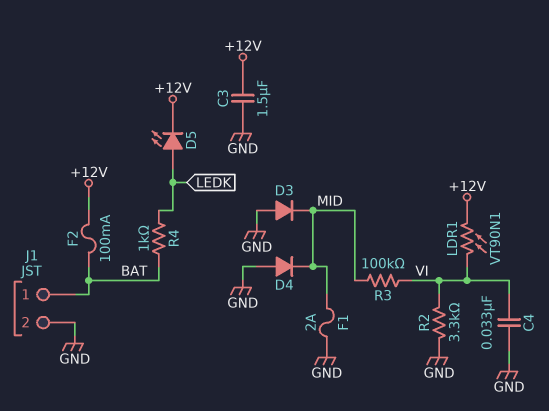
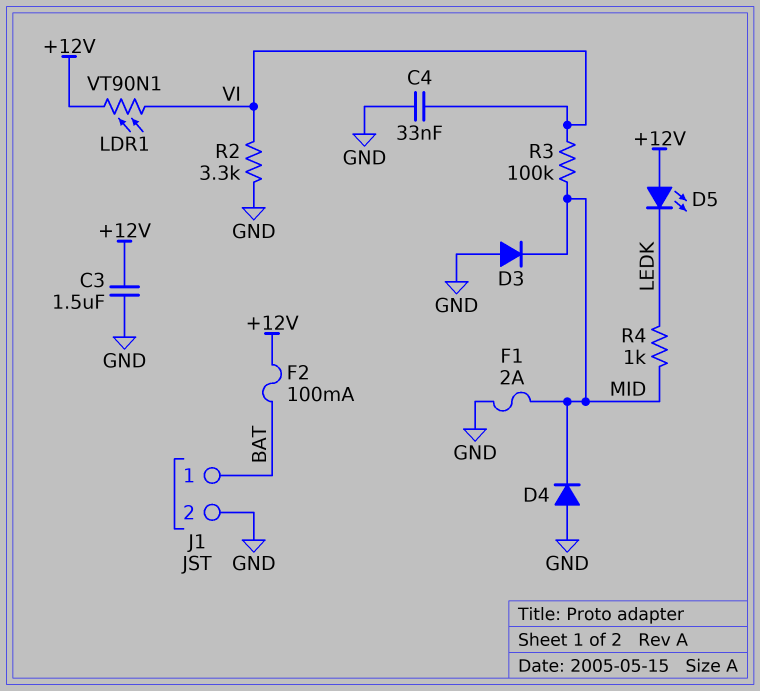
D5: LED (A LEDK, K +12V) -> LED (A +12V, K LEDK)
R4: 1k (BAT, LEDK) -> 1k (LEDK, MID)

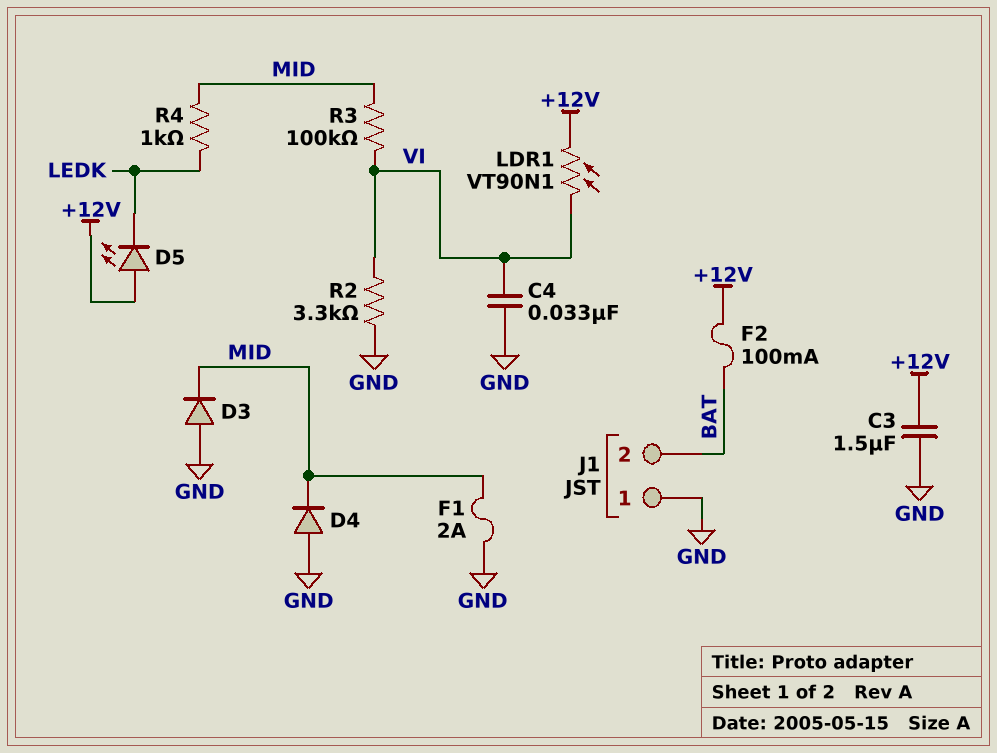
J1 pin 1: BAT -> GND
J1 pin 2: GND -> BAT

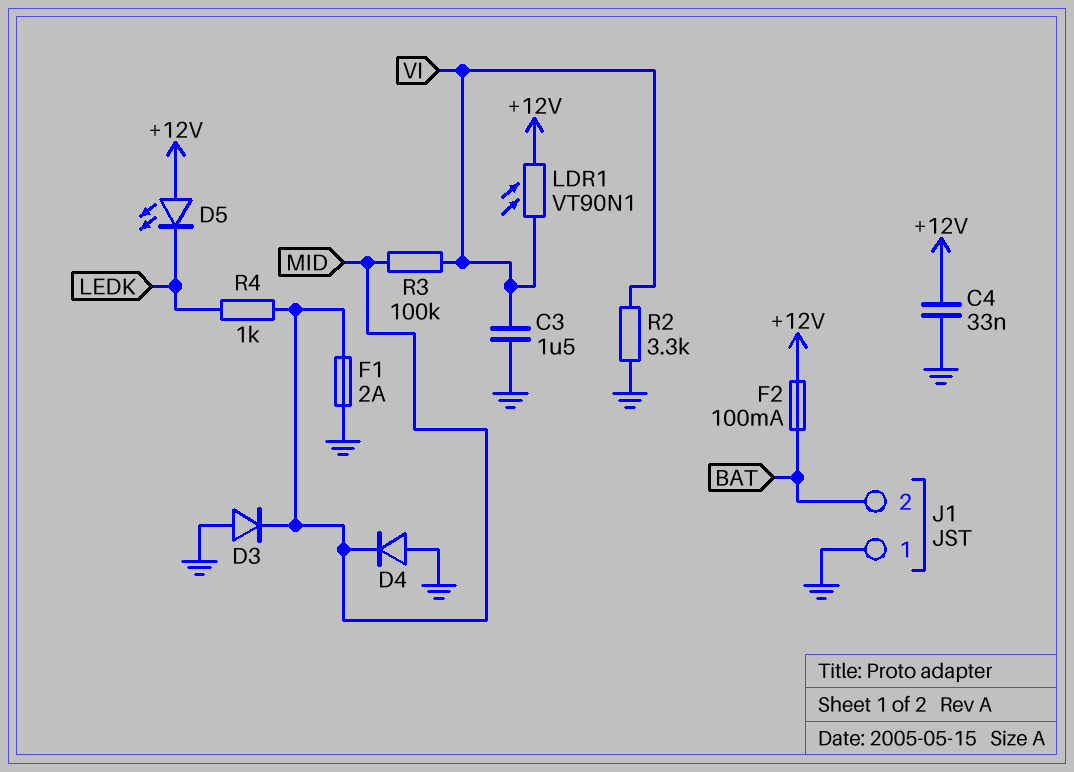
C3: 1.5uF (+12V, GND) -> 1.5uF (GND, VI)
C4: 33nF (GND, VI) -> 33nF (+12V, GND)

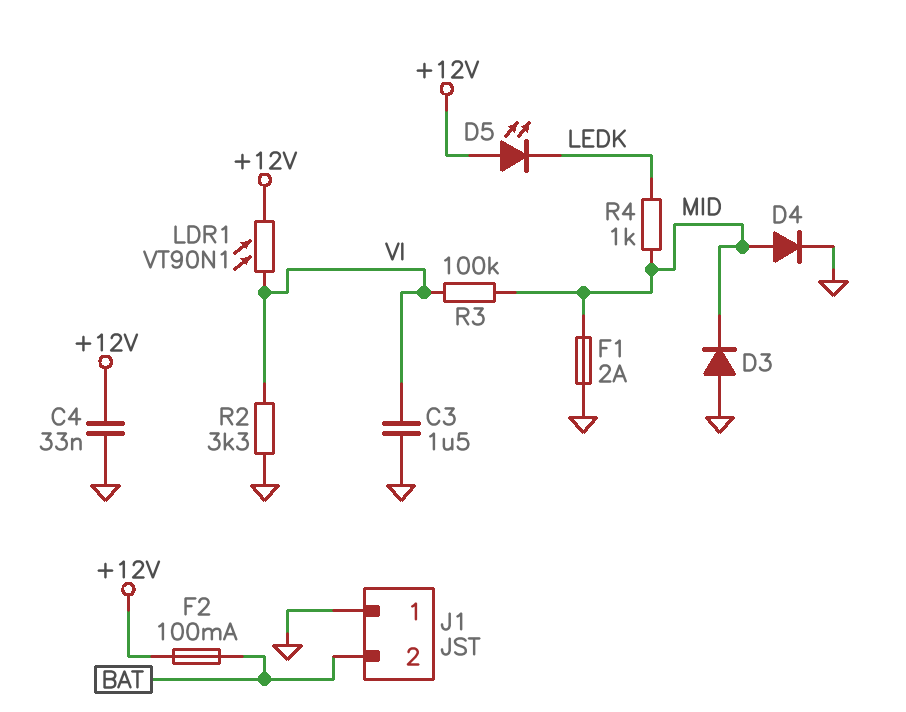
D4: diode (A GND, K MID) -> diode (A MID, K GND)

